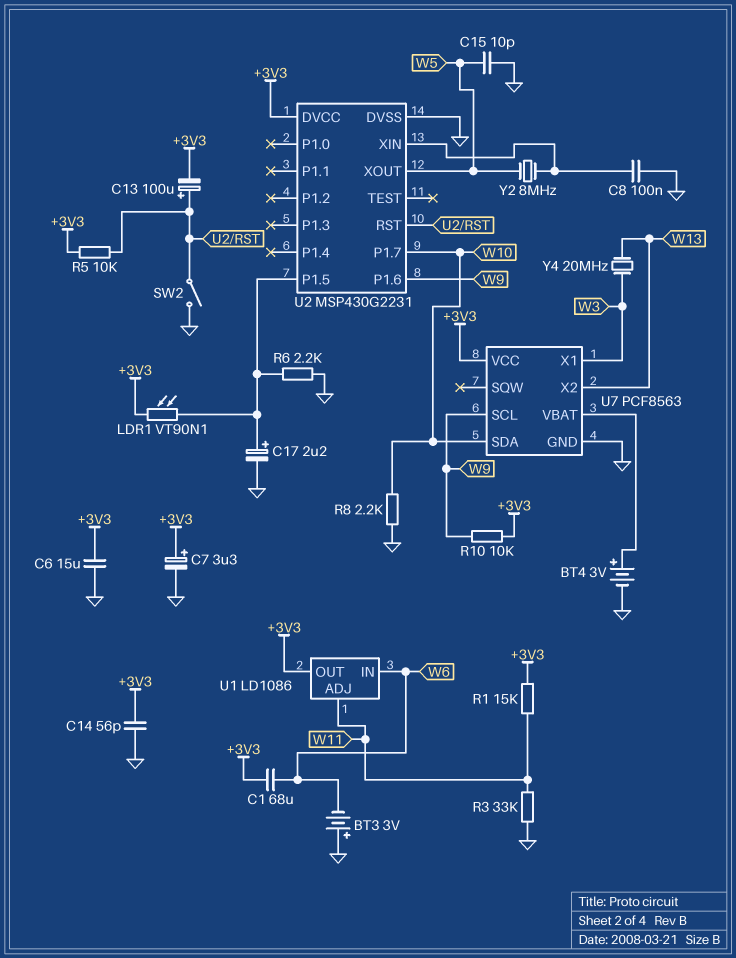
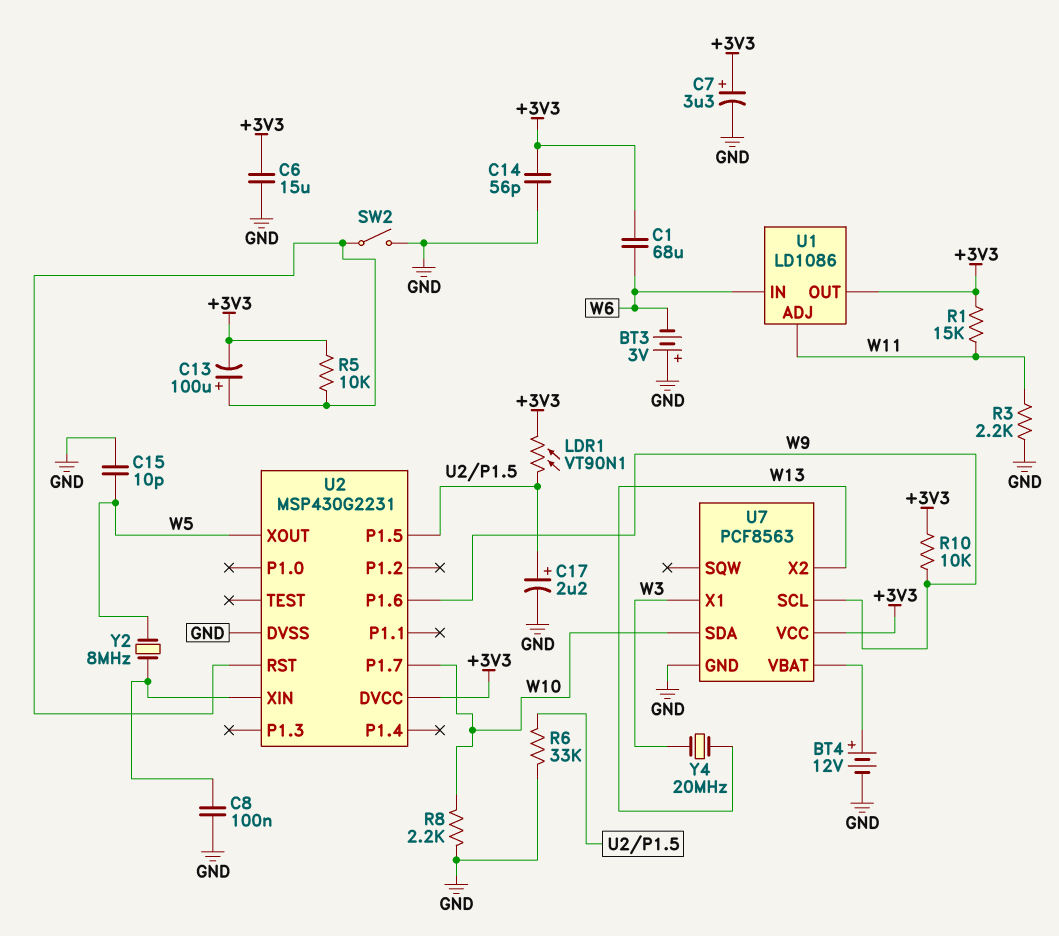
BT4: 3V (plus U7/VBAT, minus GND) -> 12V (plus U7/VBAT, minus GND)
R3: 33k (GND, W11) -> 2.2k (GND, W11)
R6: 2.2k (GND, U2/P1.5) -> 33k (GND, U2/P1.5)

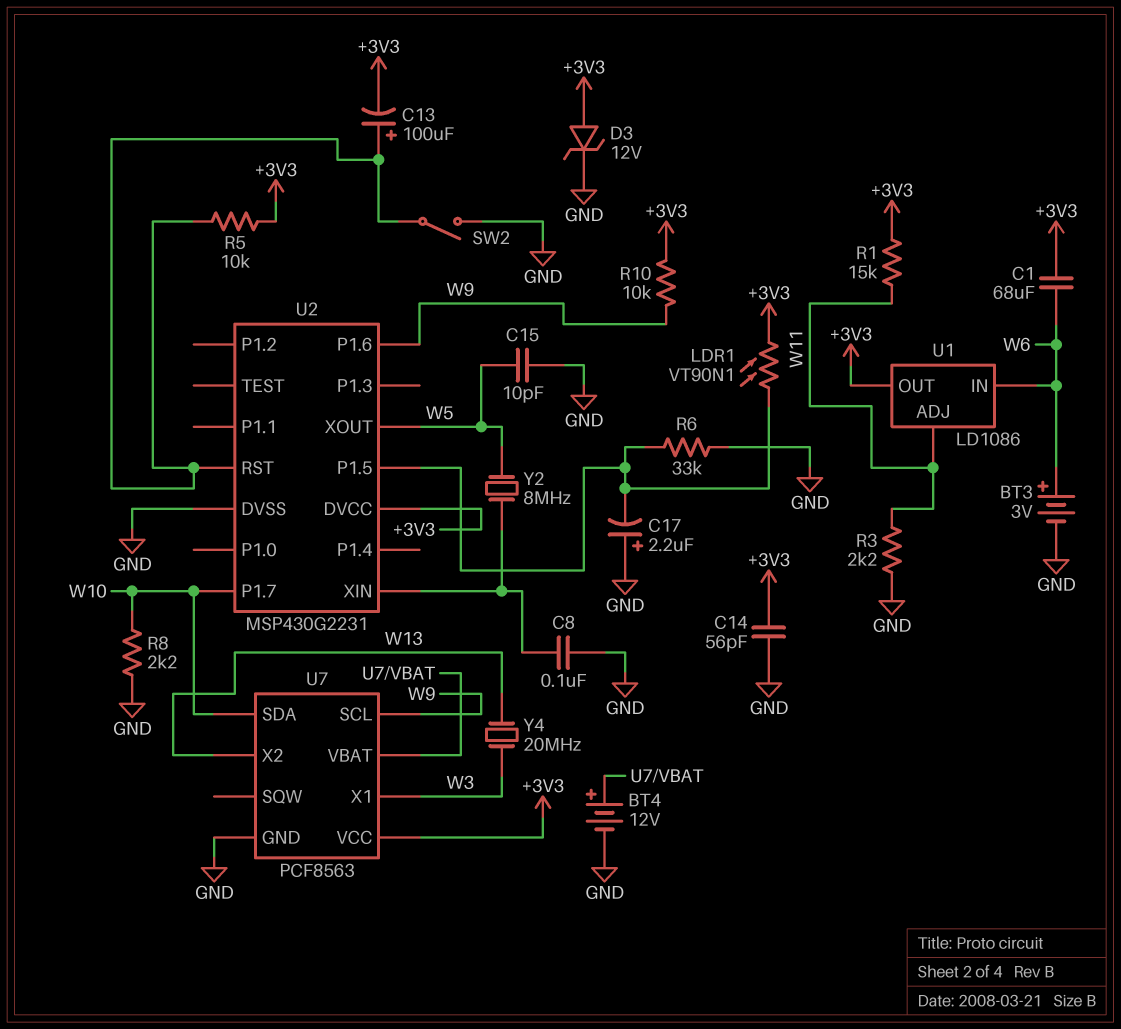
BT3: 3V (plus GND, minus W6) -> 3V (plus W6, minus GND)
C6: 15uF (+3V3, GND) -> none
C7: 3.3uF (plus +3V3, minus GND) -> none
C17: 2.2uF (plus U2/P1.5, minus GND) -> 2.2uF (plus GND, minus U2/P1.5)
D3: none -> zener 12V (A +3V3, K GND)

